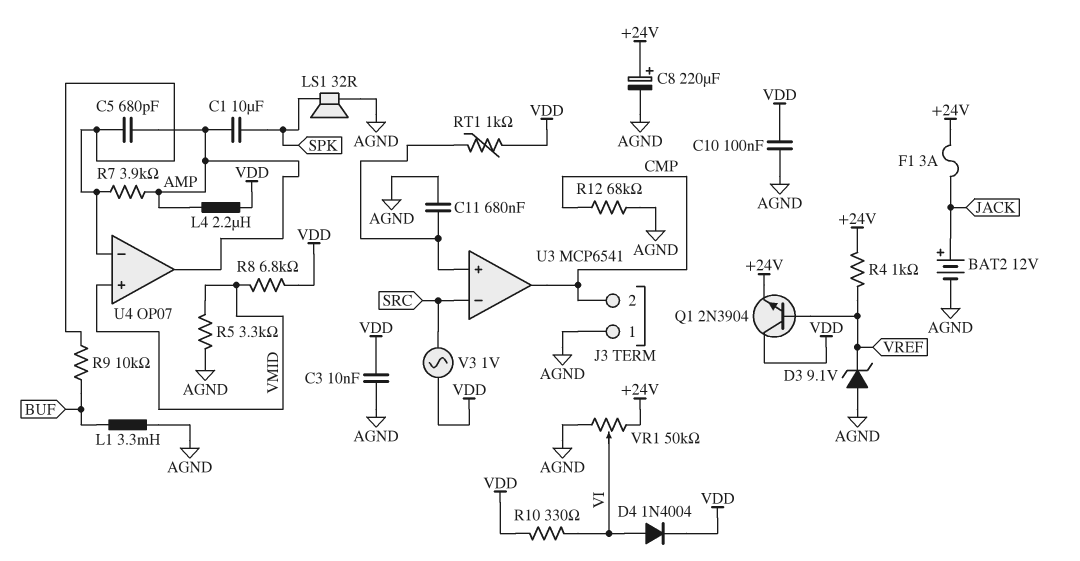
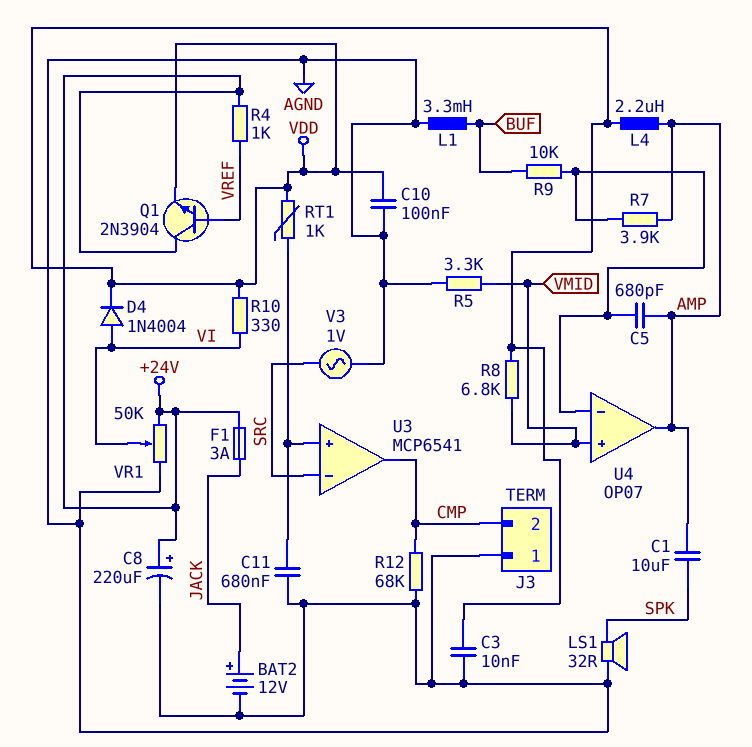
D3: zener 9.1V (A AGND, K VREF) -> none
Q1: NPN 2N3904 (B VREF, C VDD, E +24V) -> NPN 2N3904 (B VREF, C +24V, E VDD)
V3: AC 1V (SRC, VDD) -> AC 1V (AGND, SRC)

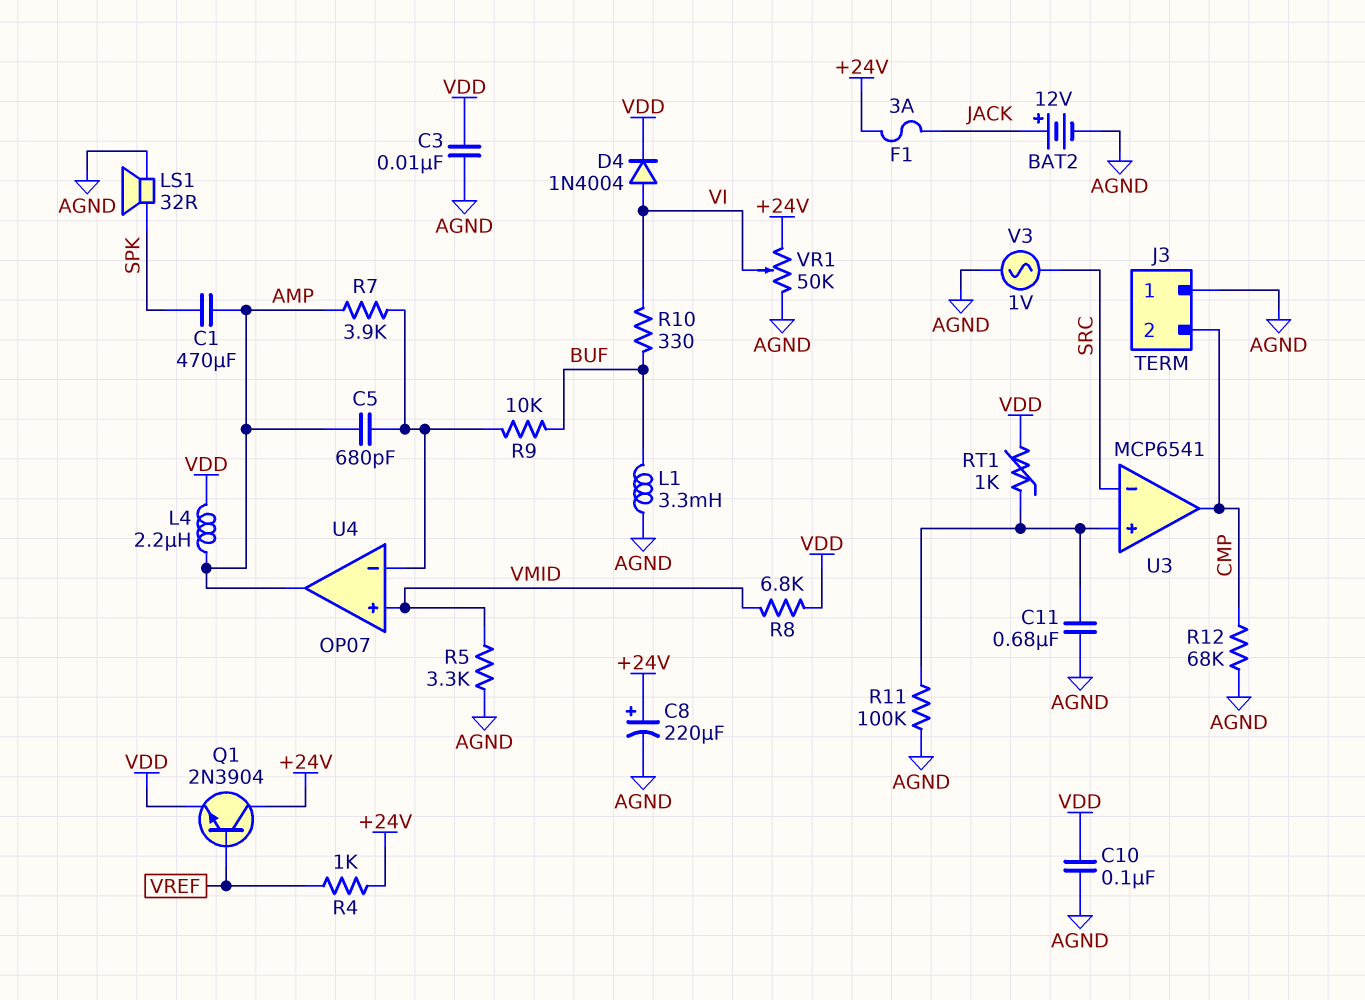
C1: 10uF (AMP, SPK) -> 470uF (AMP, SPK)
R10: 330 (VDD, VI) -> 330 (BUF, VI)
R11: none -> 100k (AGND, U3/in+)

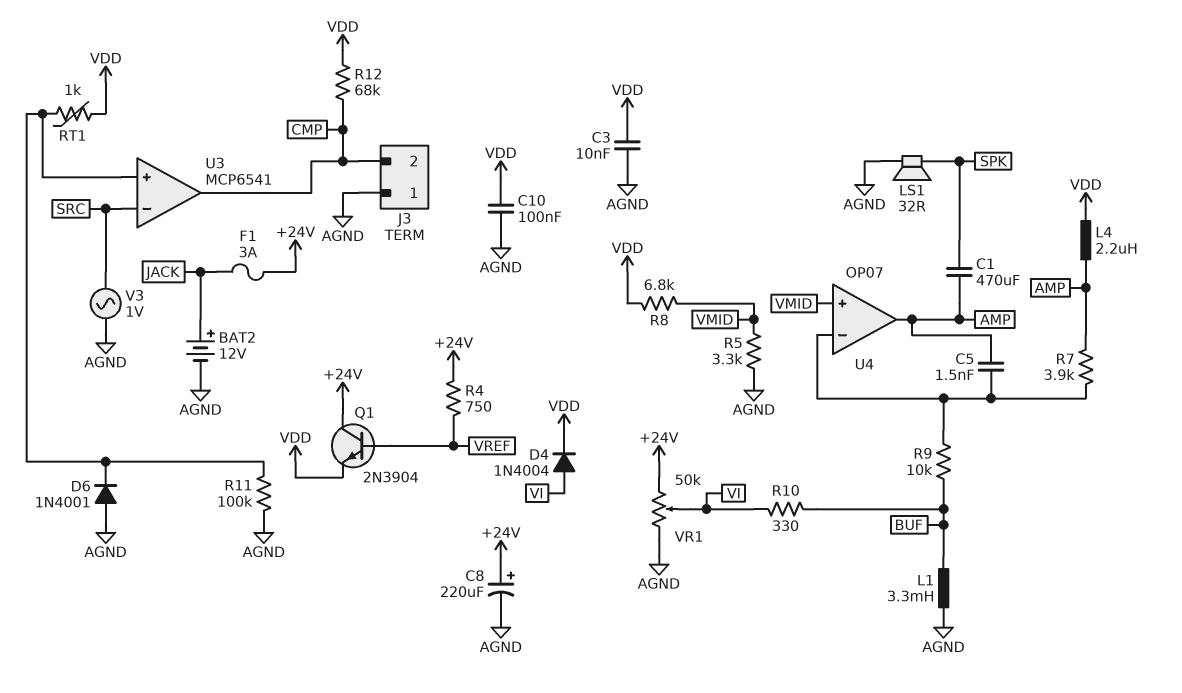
C5: 680pF (AMP, U4/in-) -> 1.5nF (AMP, U4/in-)
C11: 680nF (AGND, U3/in+) -> none
D6: none -> diode 1N4001 (A AGND, K U3/in+)
R4: 1k (+24V, VREF) -> 750 (+24V, VREF)
R12: 68k (AGND, CMP) -> 68k (CMP, VDD)

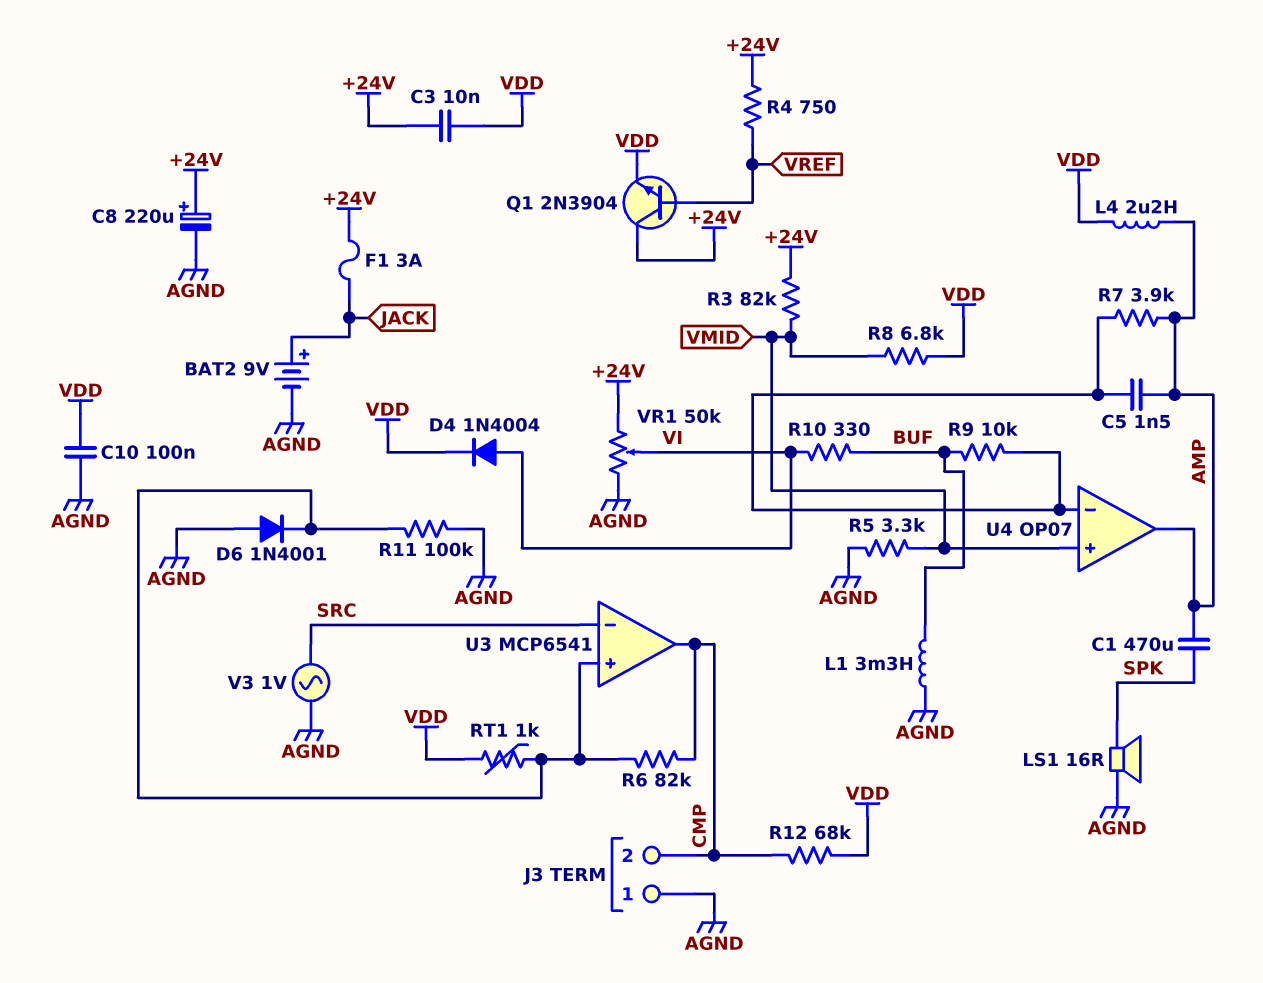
BAT2: 12V (plus JACK, minus AGND) -> 9V (plus JACK, minus AGND)
C3: 10nF (AGND, VDD) -> 10nF (+24V, VDD)
LS1: speaker 32R (AGND, SPK) -> speaker 16R (AGND, SPK)
R3: none -> 82k (+24V, VMID)
R6: none -> 82k (CMP, U3/in+)

